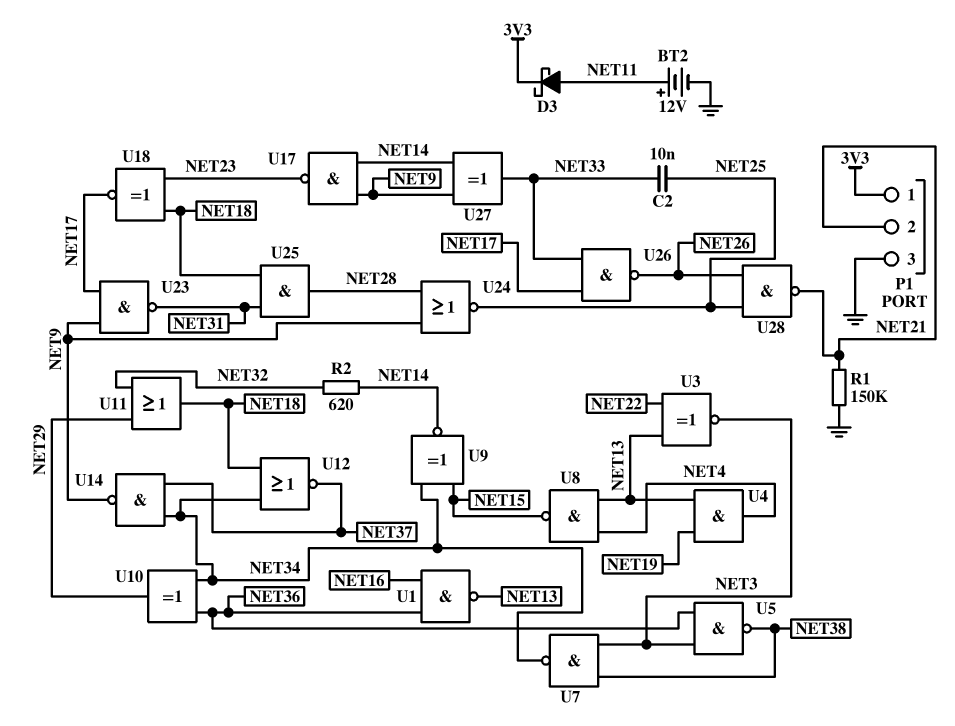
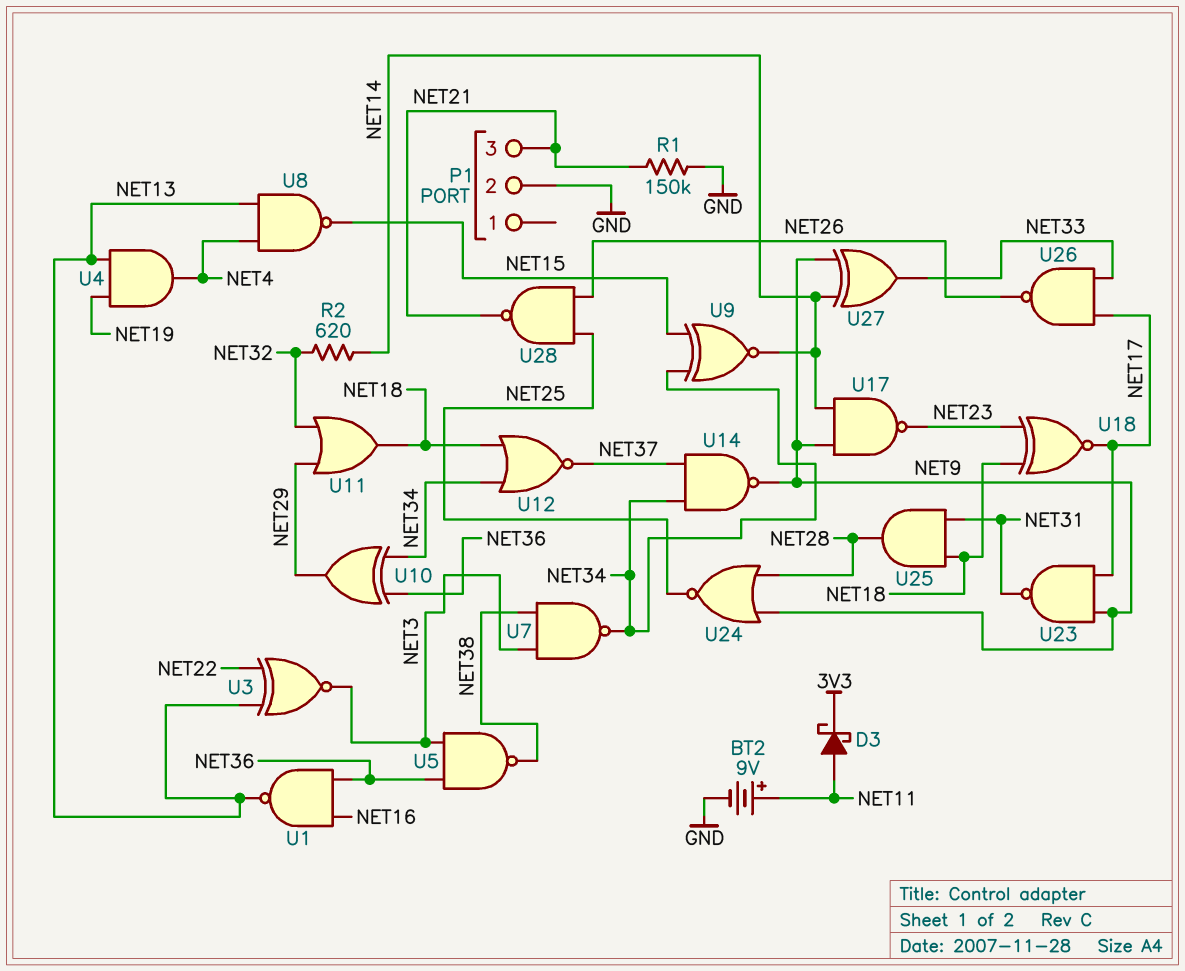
BT2: 12V (plus NET11, minus GND) -> 9V (plus NET11, minus GND)
C2: 10nF (NET25, NET33) -> none
P1 pin 1: 3V3 -> none
P1 pin 2: NET21 -> GND
P1 pin 3: GND -> NET21

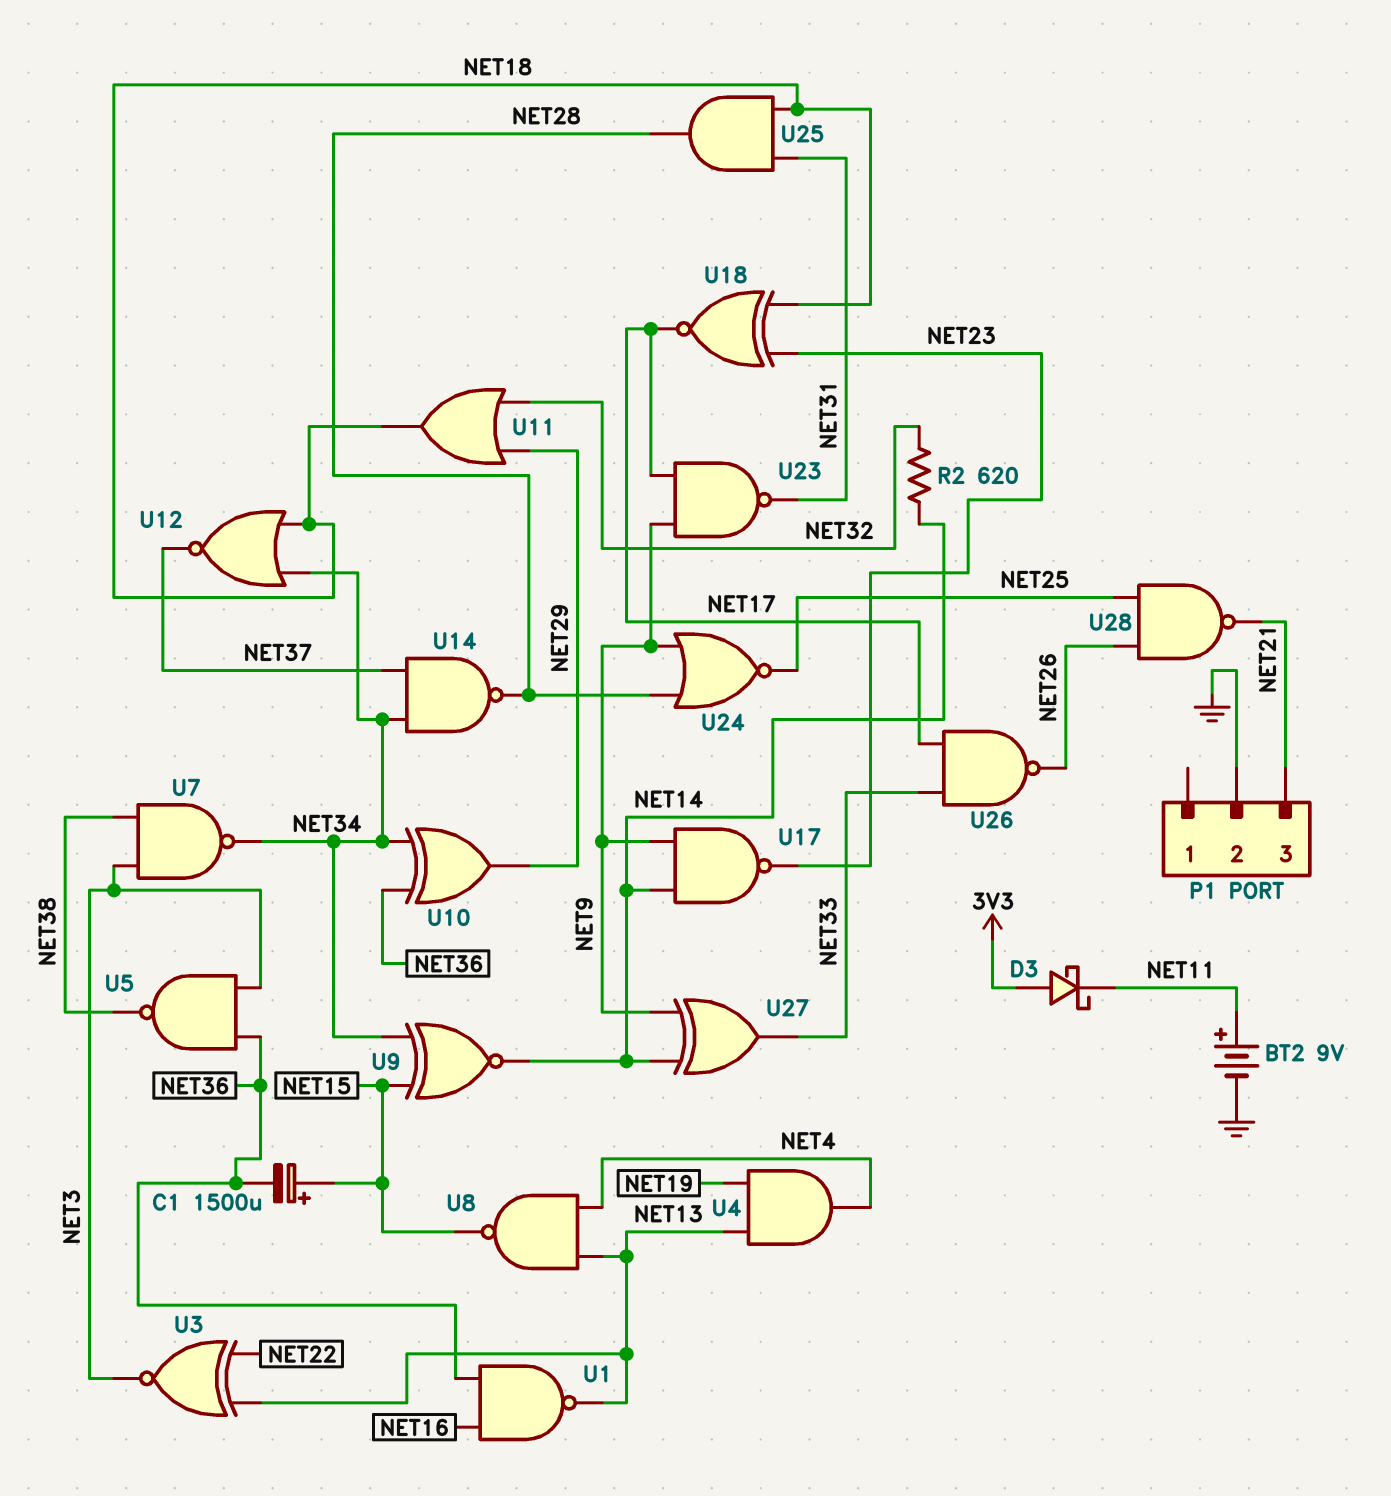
C1: none -> 1500uF (plus NET15, minus NET36)
D3: schottky (A NET11, K 3V3) -> schottky (A 3V3, K NET11)
R1: 150k (GND, NET21) -> none
U14: NAND (in NET34, in NET37, out NET9) -> NAND (in NET34, in NET37, out NET28)

